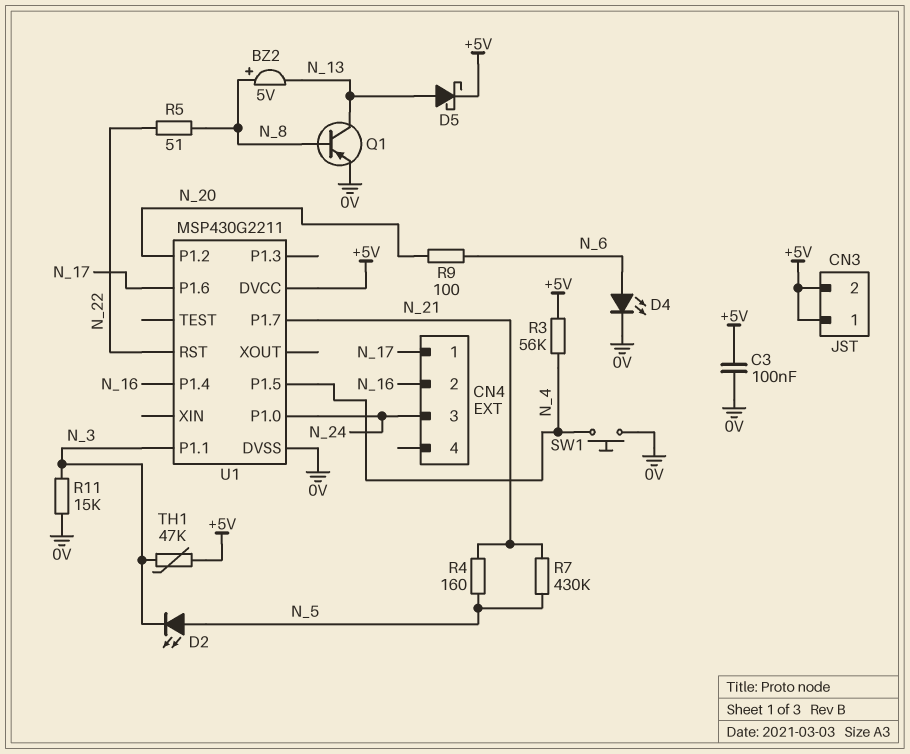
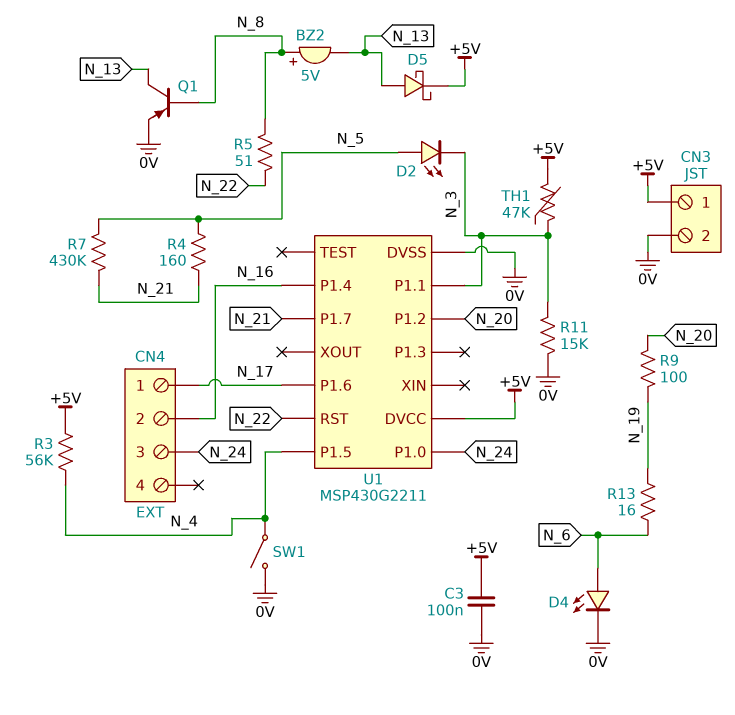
CN3 pin 2: +5V -> 0V
R9: 100 (N_6, N_20) -> 100 (N_19, N_20)
R13: none -> 16 (N_6, N_19)
SW1: button (0V, N_4) -> switch (0V, N_4)

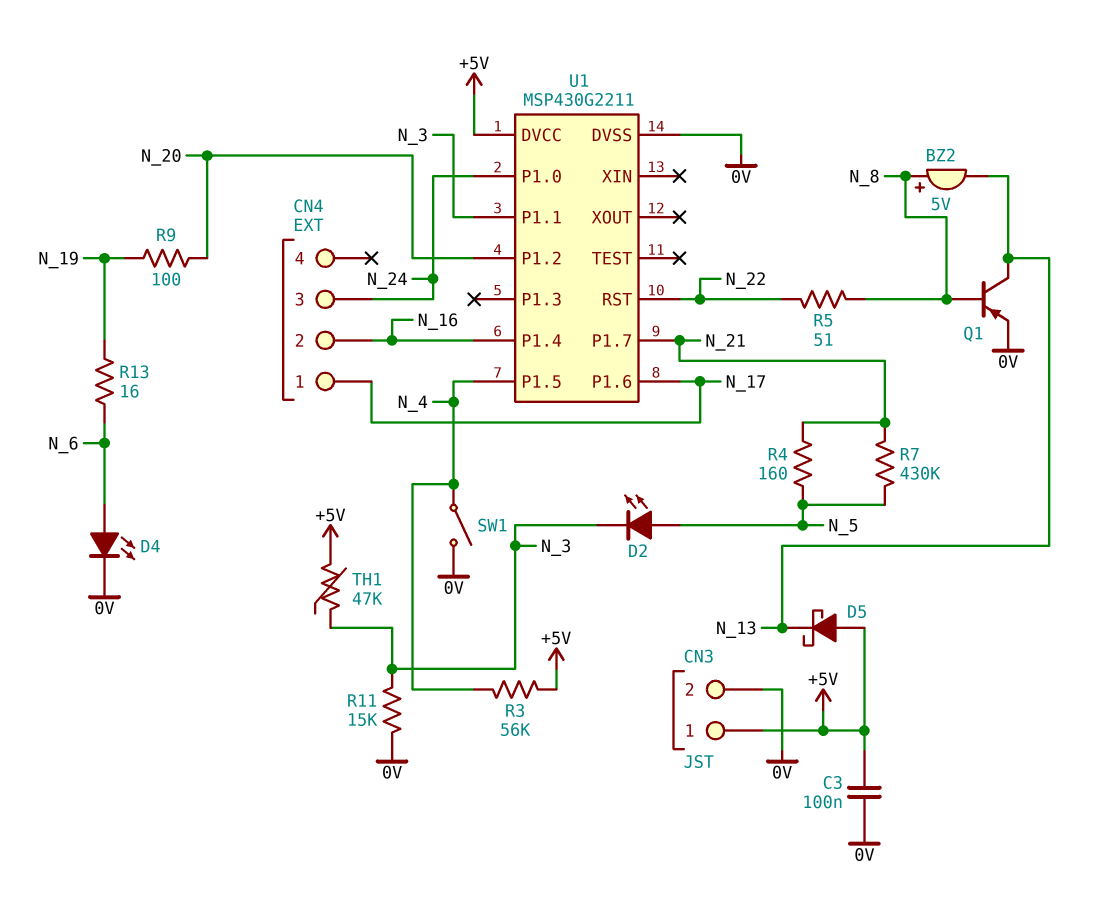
D5: schottky (A N_13, K +5V) -> schottky (A +5V, K N_13)

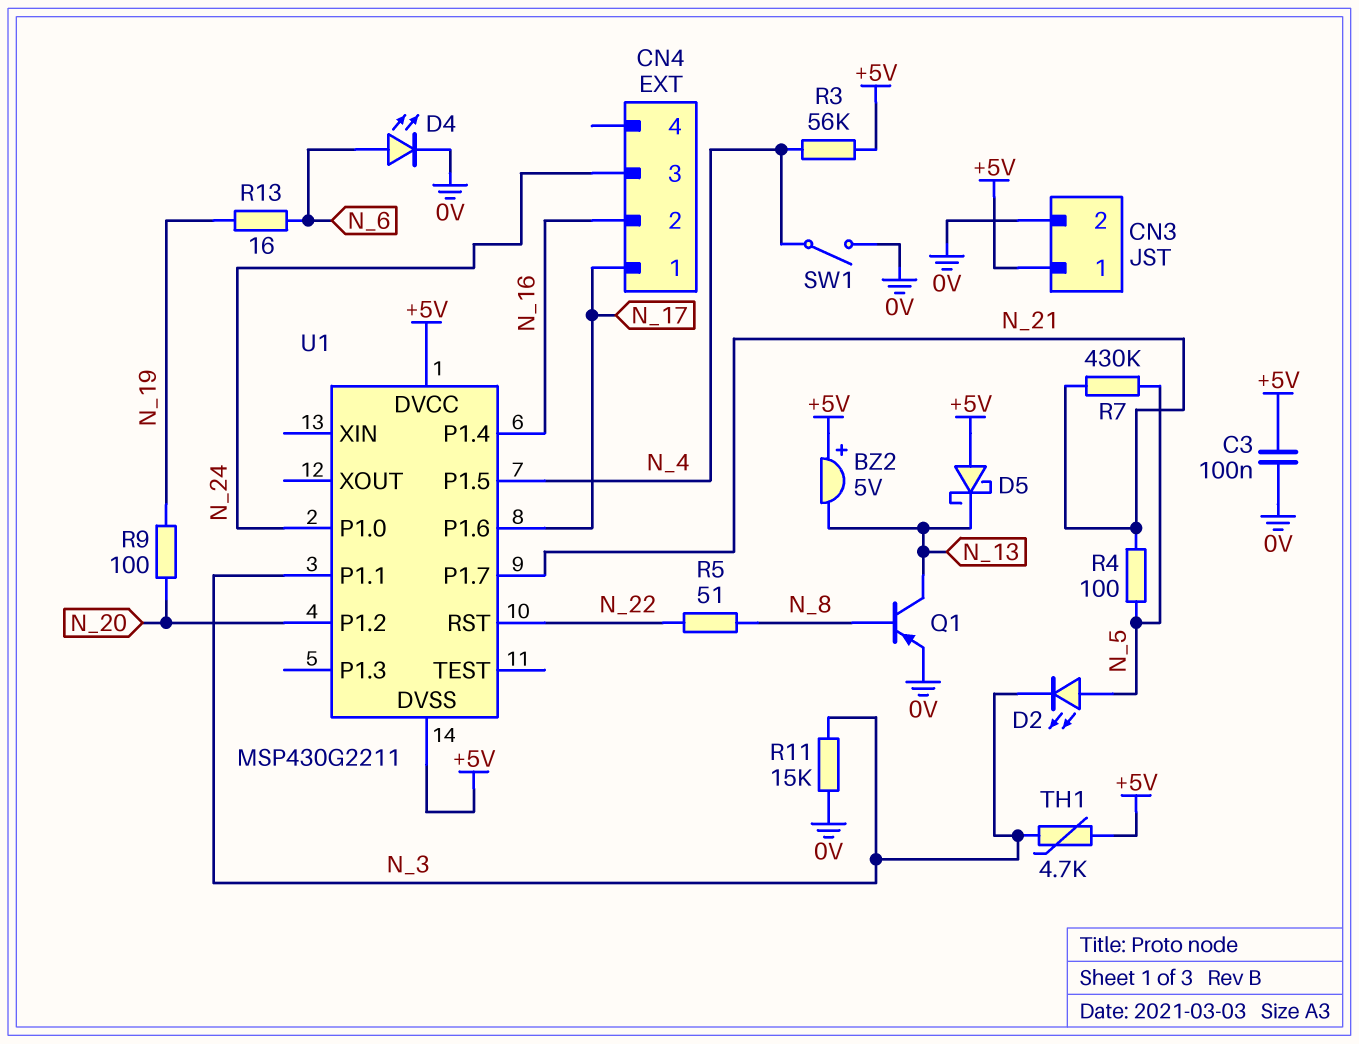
BZ2: buzzer 5V (plus N_8, minus N_13) -> buzzer 5V (plus +5V, minus N_13)
R4: 160 (N_5, N_21) -> 100 (N_5, N_21)
TH1: 47k (+5V, N_3) -> 4.7k (+5V, N_3)
U1 pin DVSS: 0V -> +5V

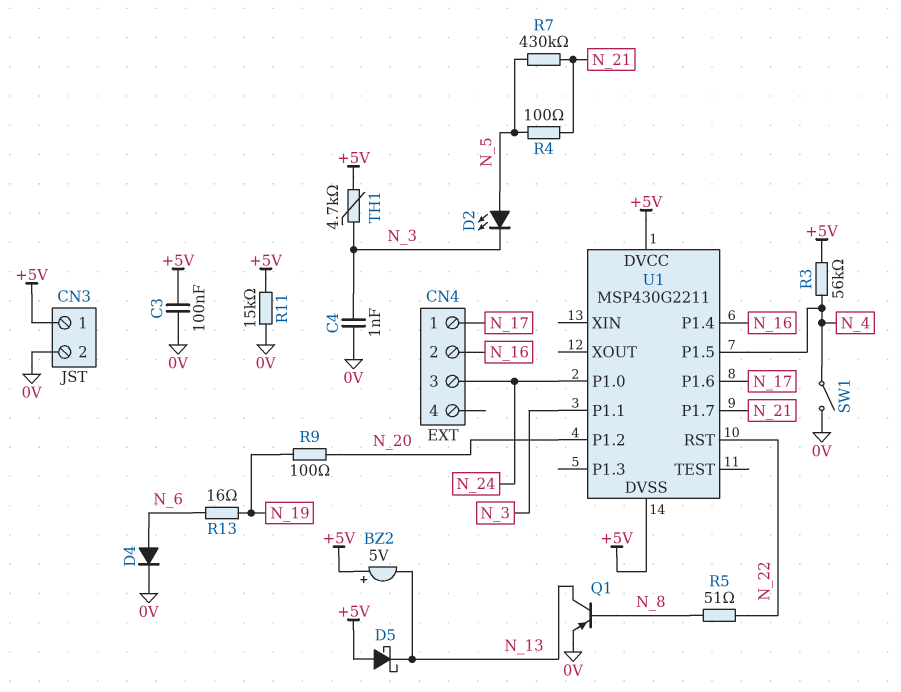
C4: none -> 1nF (0V, N_3)
D4: LED (A N_6, K 0V) -> diode (A N_6, K 0V)
R11: 15k (0V, N_3) -> 15k (+5V, 0V)

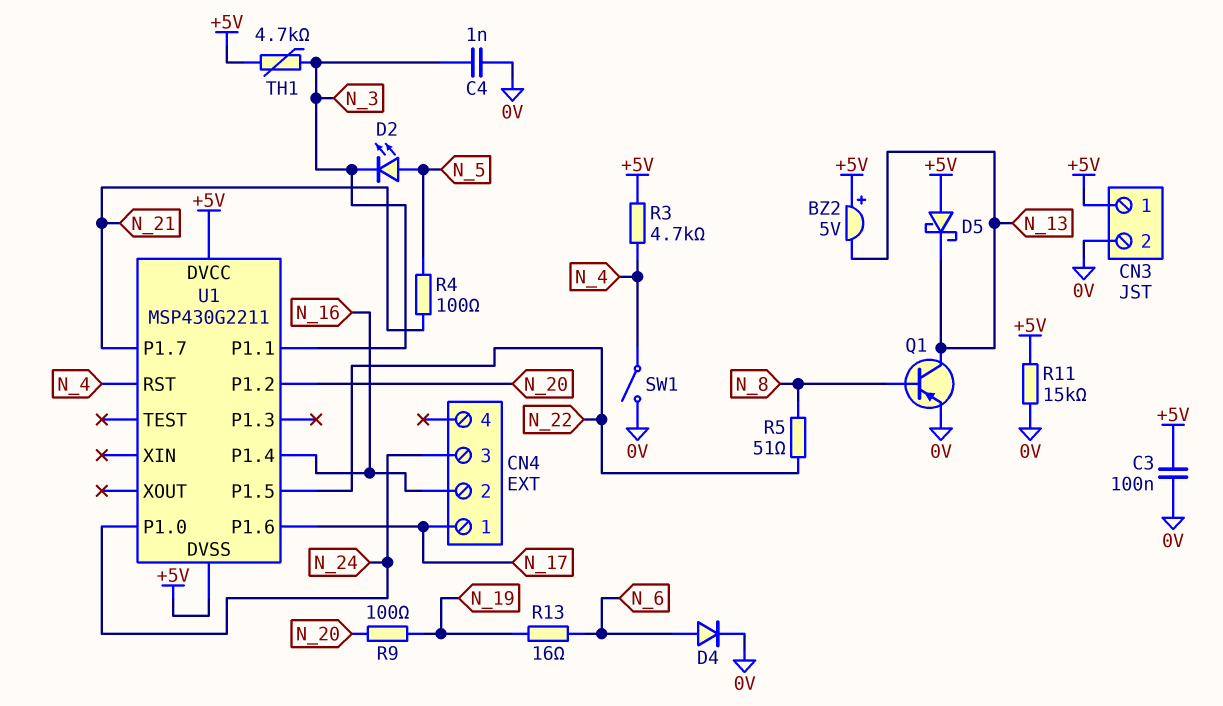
R3: 56k (+5V, N_4) -> 4.7k (+5V, N_4)
R7: 430k (N_5, N_21) -> none
U1 pin P1.5: N_4 -> N_22
U1 pin RST: N_22 -> N_4

